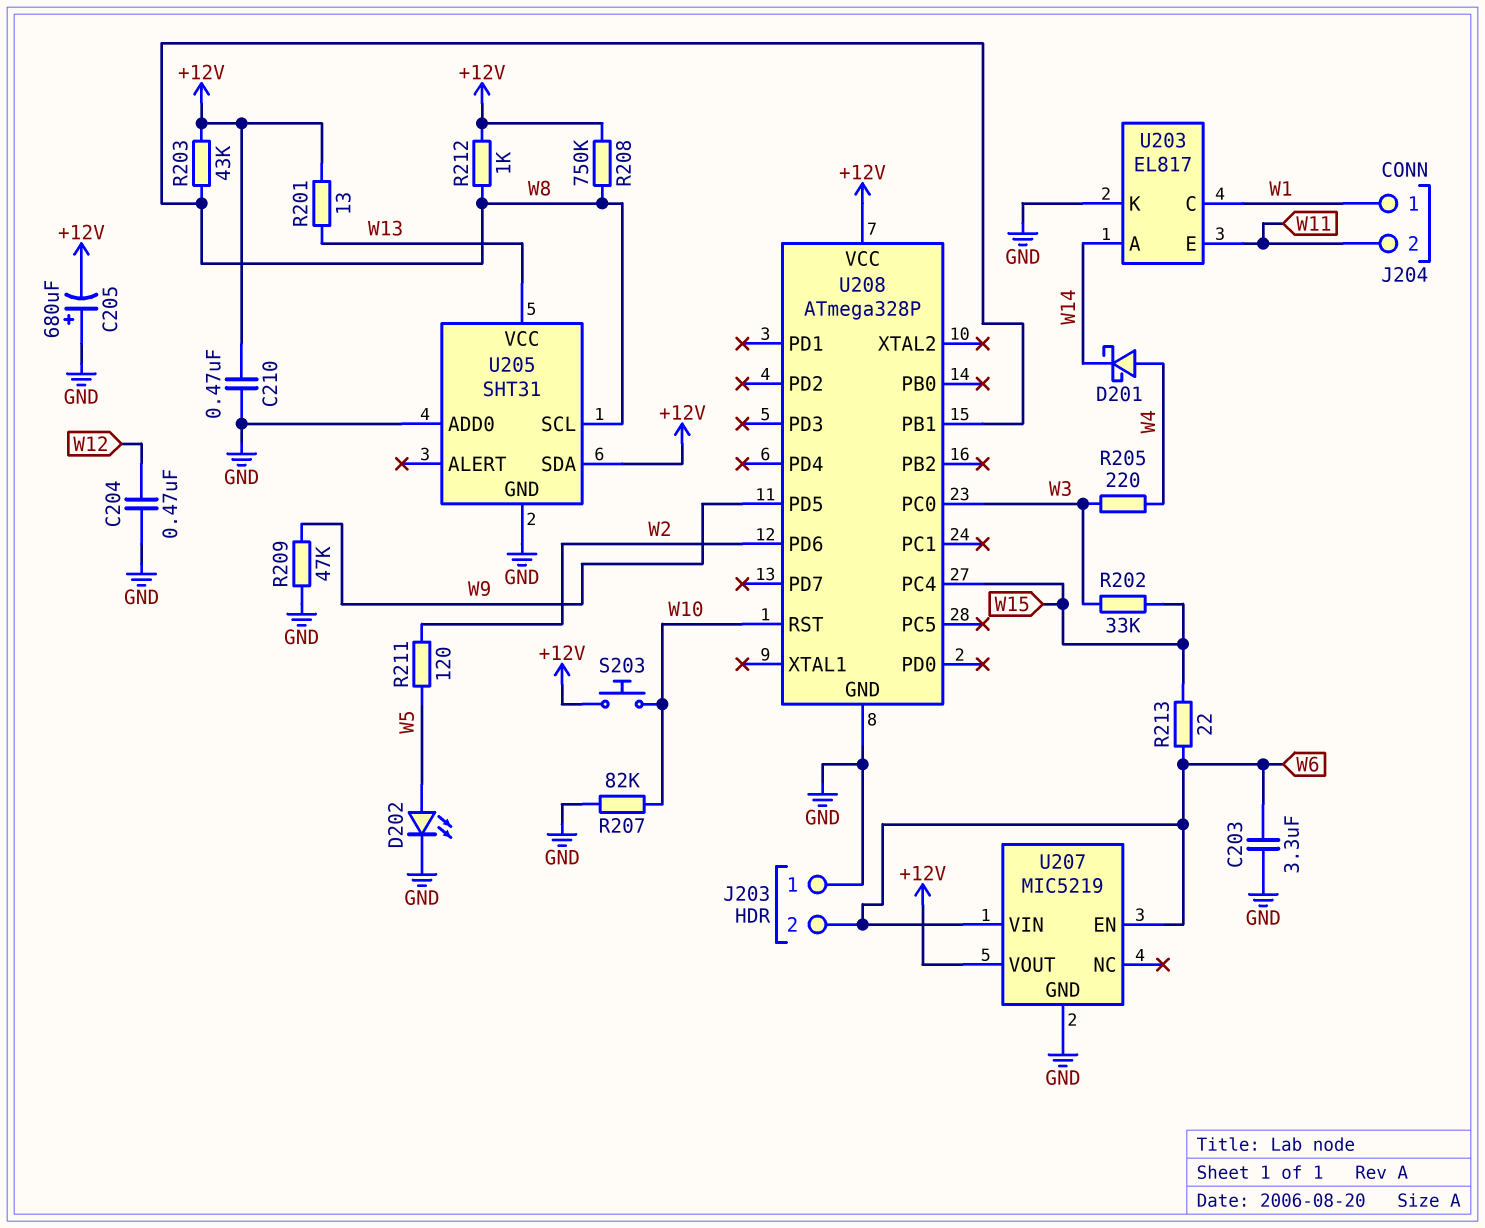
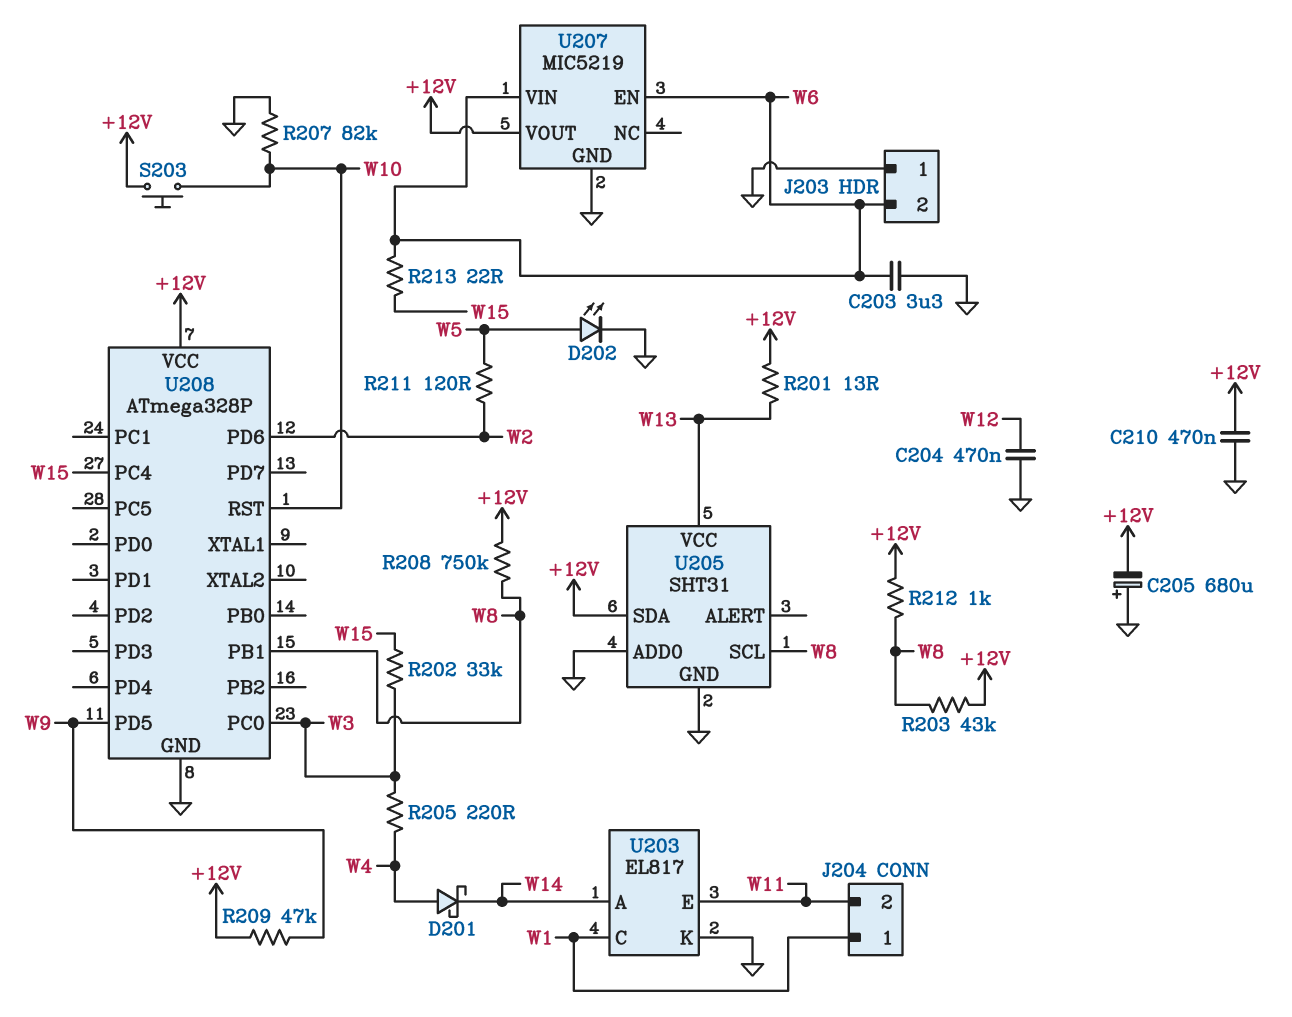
R209: 47k (GND, W9) -> 47k (+12V, W9)

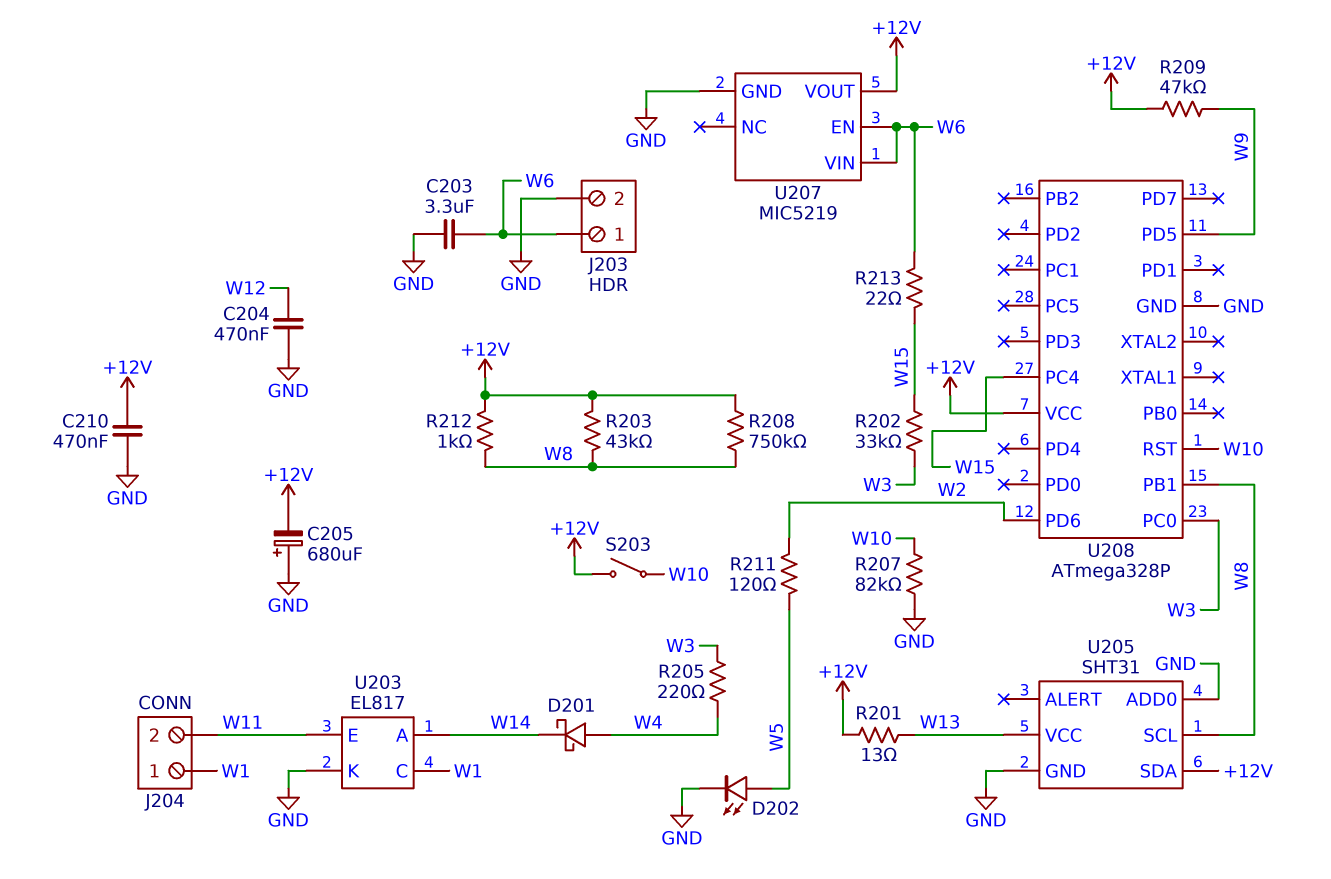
J203 pin 1: GND -> W6
J203 pin 2: W6 -> GND
S203: button (+12V, W10) -> switch (+12V, W10)

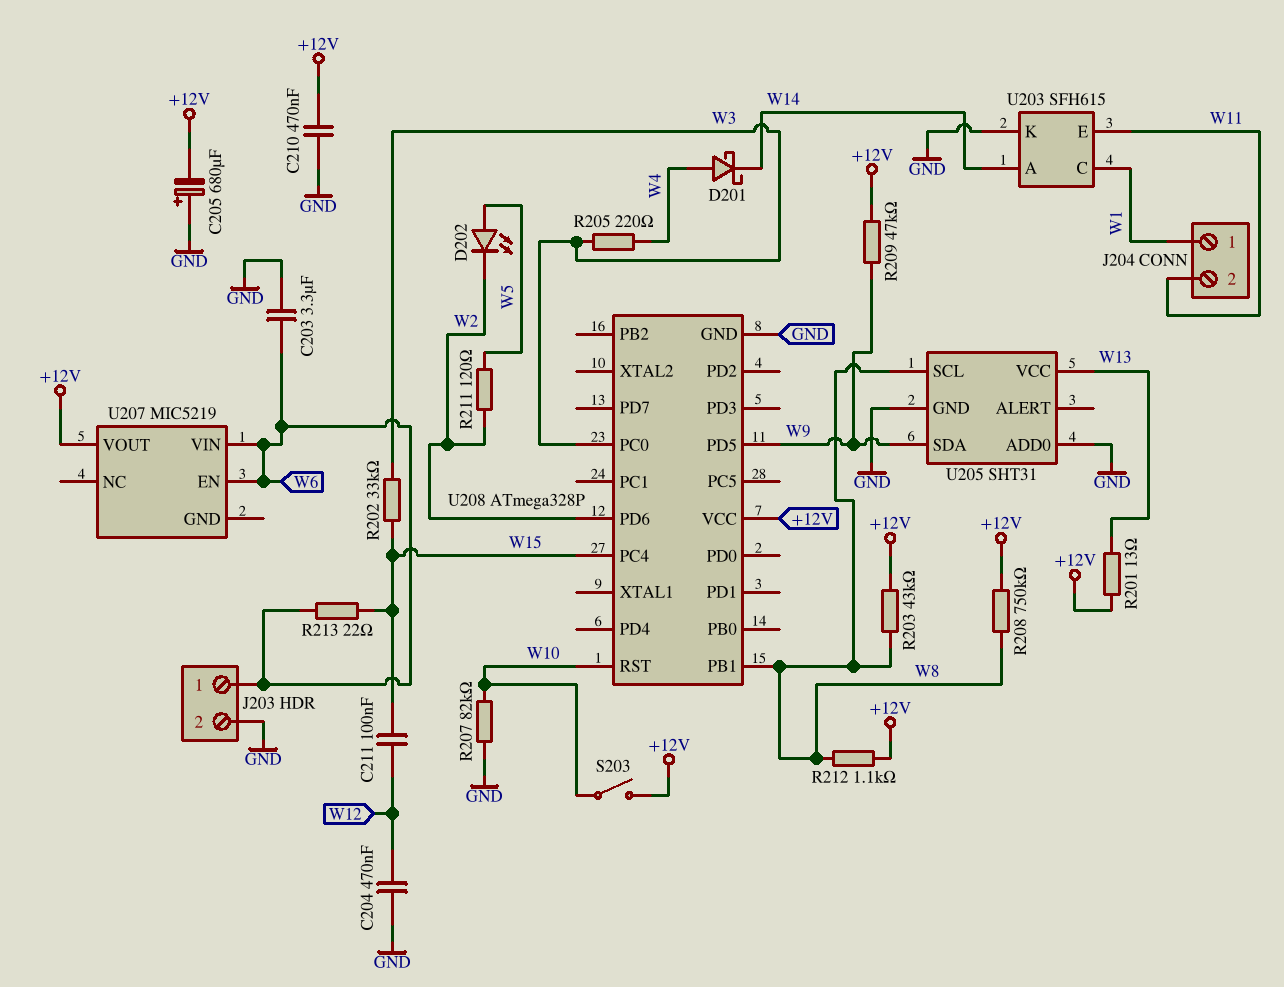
C211: none -> 100nF (W12, W15)
D202: LED (A W5, K GND) -> LED (A W5, K W2)
R212: 1k (+12V, W8) -> 1.1k (+12V, W8)
U203: EL817 -> SFH615
U205 pin SDA: +12V -> W9
U207 pin GND: GND -> none

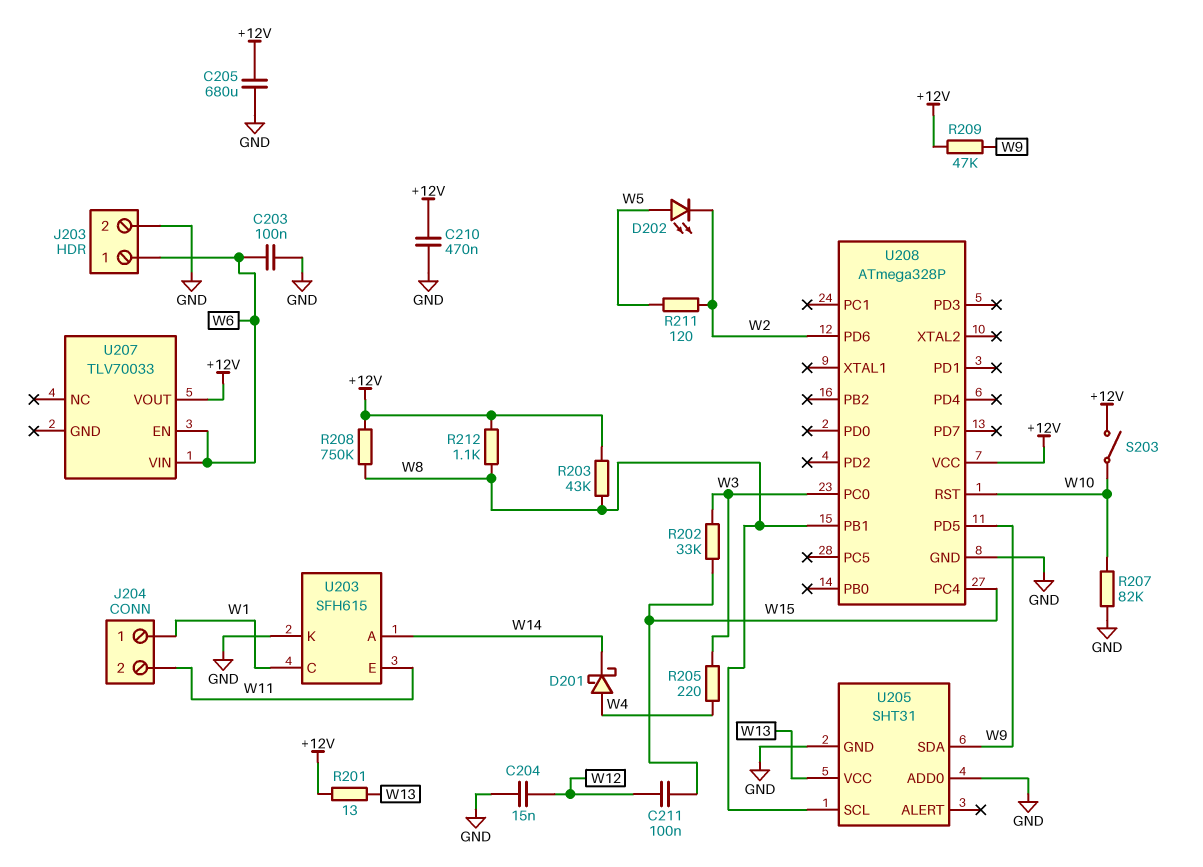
C203: 3.3uF (GND, W6) -> 100nF (GND, W6)
C204: 470nF (GND, W12) -> 15nF (GND, W12)
C205: 680uF (plus GND, minus +12V) -> 680uF (+12V, GND)
R213: 22 (W6, W15) -> none
U207: MIC5219 -> TLV70033

